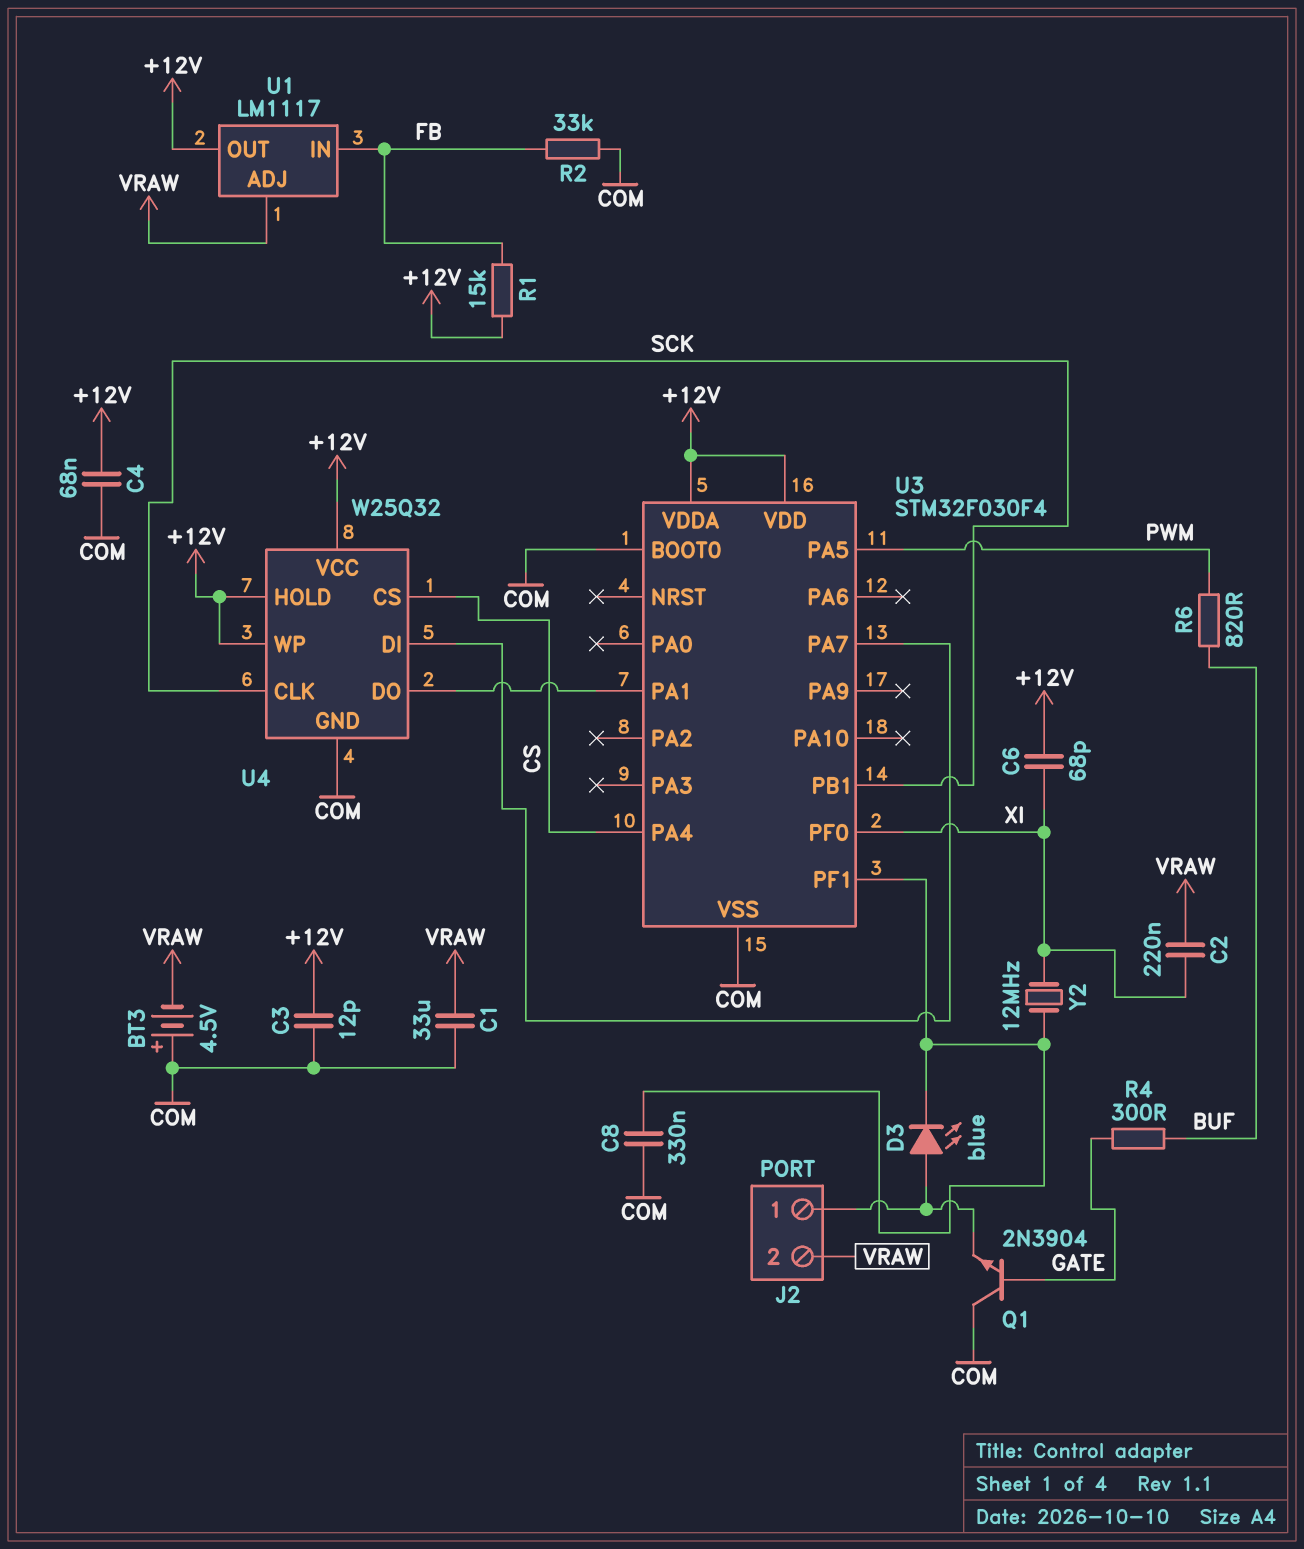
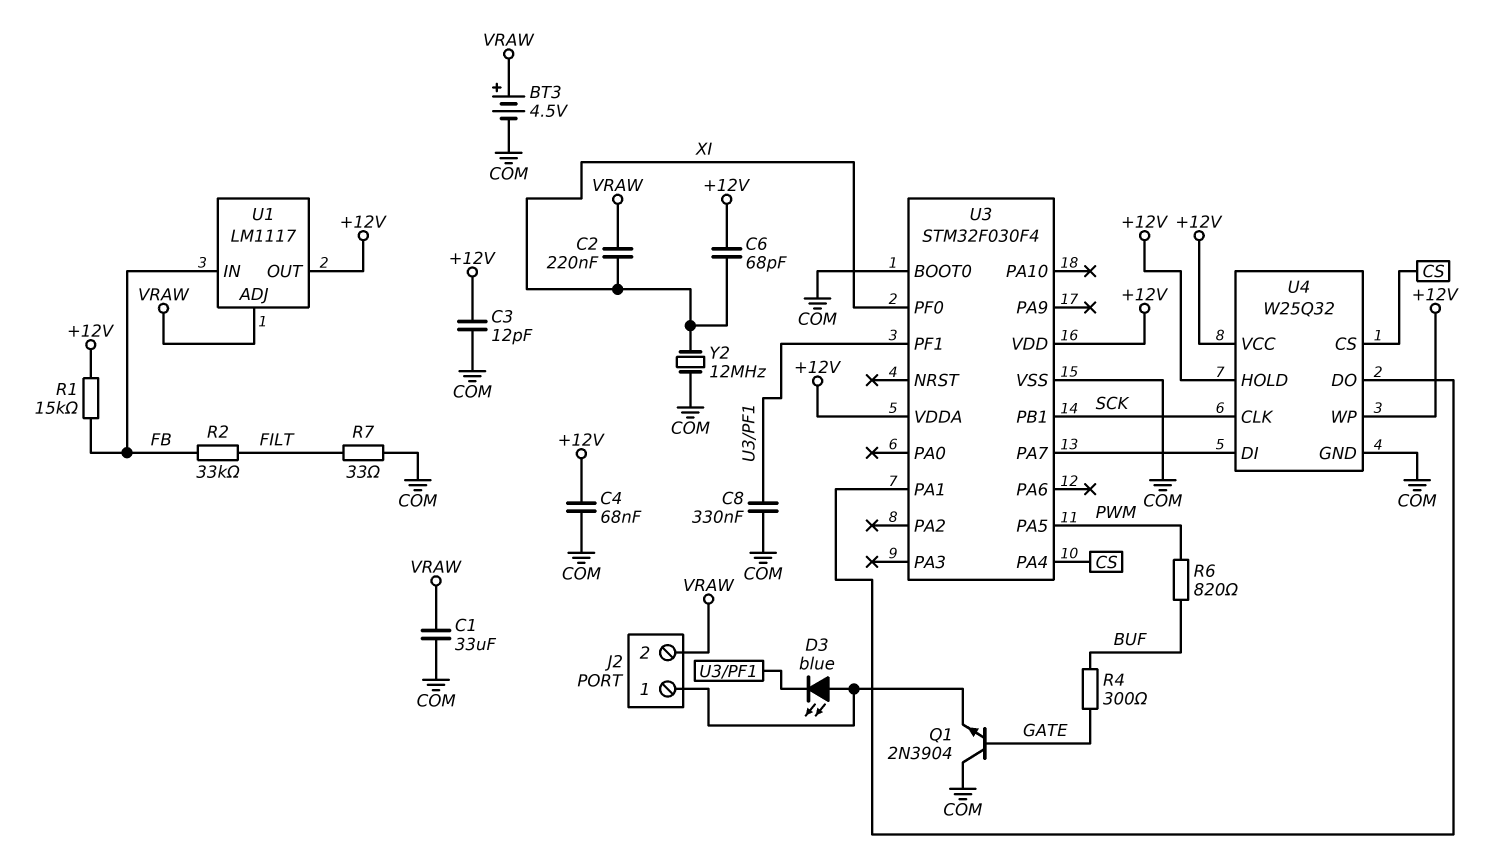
BT3: 4.5V (plus COM, minus VRAW) -> 4.5V (plus VRAW, minus COM)
R2: 33k (COM, FB) -> 33k (FB, FILT)
R7: none -> 33 (COM, FILT)
Y2: 12MHz (U3/PF1, XI) -> 12MHz (COM, XI)

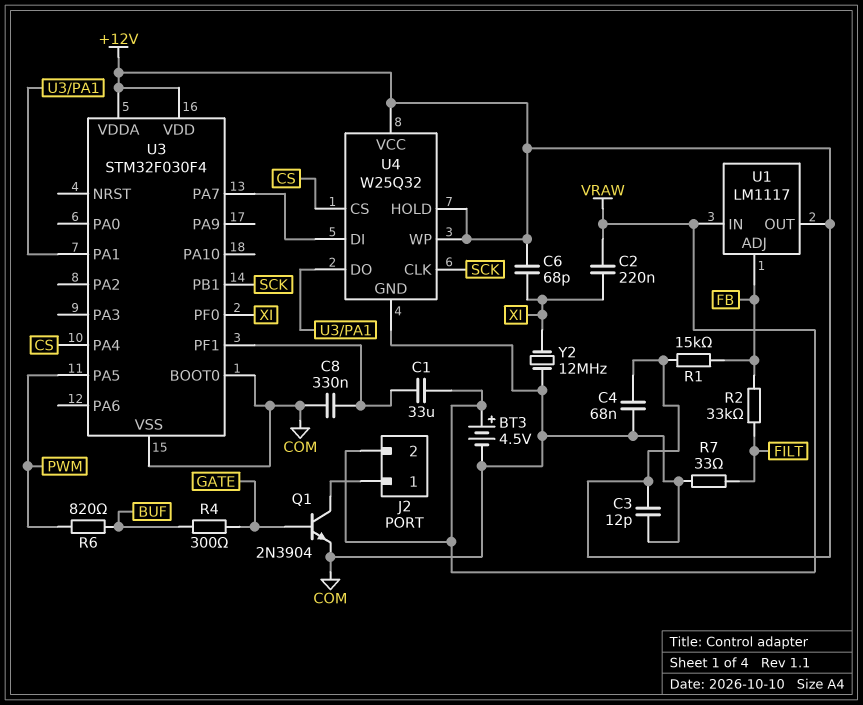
C1: 33uF (COM, VRAW) -> 33uF (U3/PF1, VRAW)
D3: LED blue (A J2/1, K U3/PF1) -> none
Q1: NPN 2N3904 (B GATE, C COM, E J2/1) -> NPN 2N3904 (B GATE, C J2/1, E COM)
U1 pin ADJ: VRAW -> FB
U1 pin IN: FB -> VRAW

